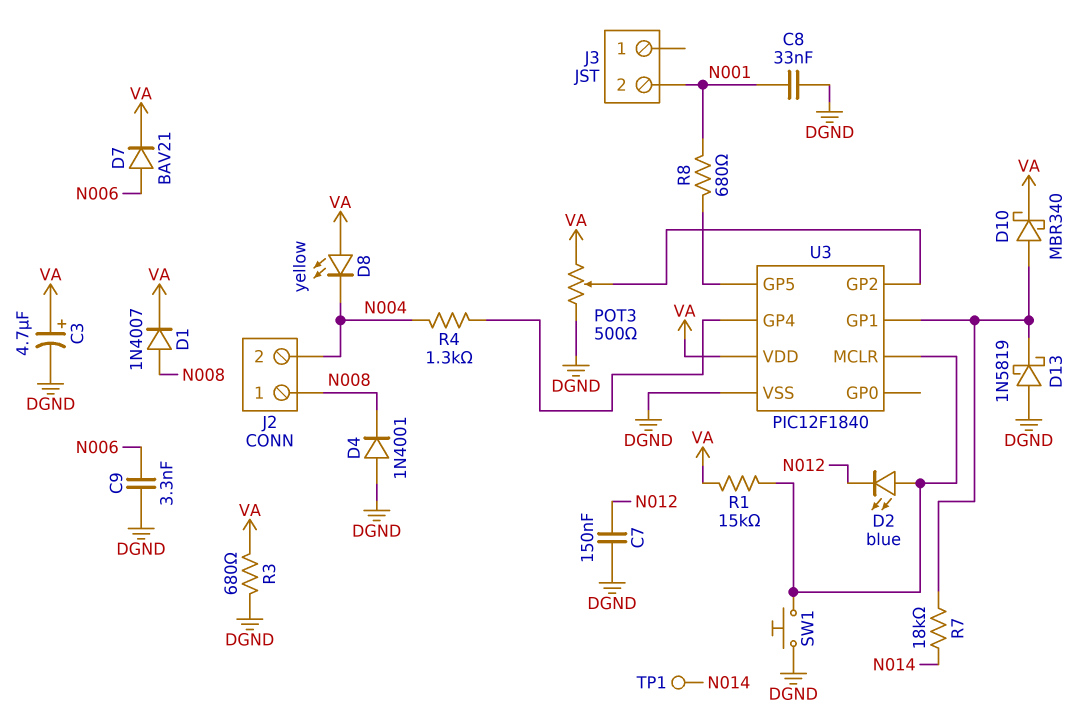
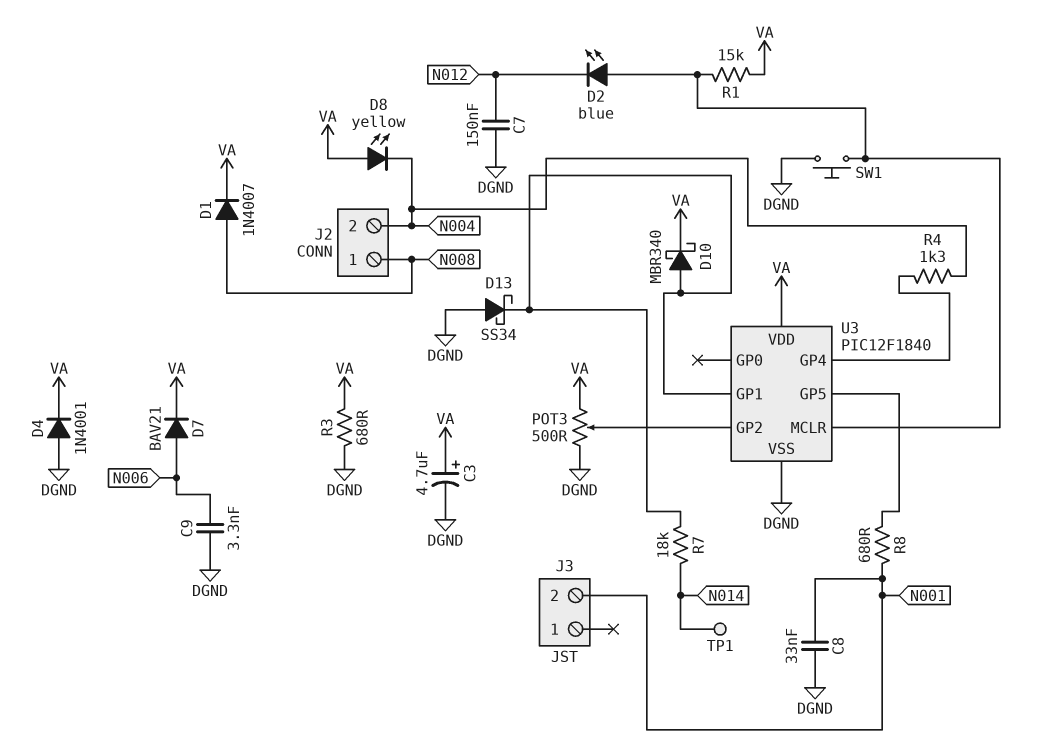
D4: diode 1N4001 (A DGND, K N008) -> diode 1N4001 (A DGND, K VA)
D13: schottky 1N5819 (A DGND, K U3/GP1) -> schottky SS34 (A DGND, K U3/GP1)

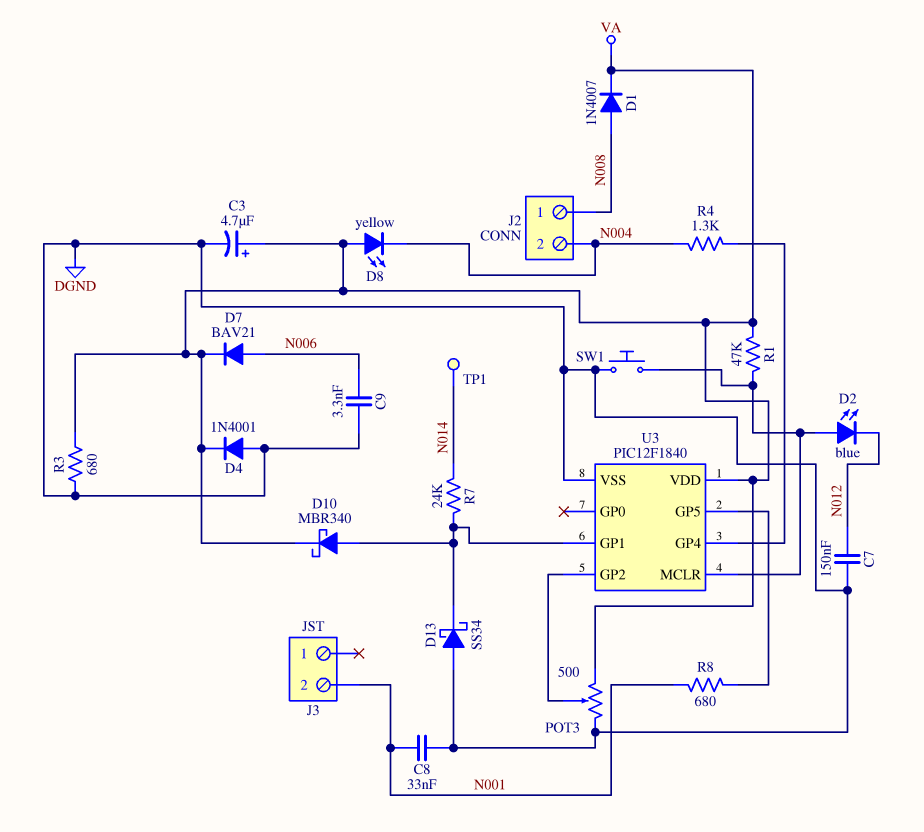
R1: 15k (U3/MCLR, VA) -> 47k (U3/MCLR, VA)
R7: 18k (N014, U3/GP1) -> 24k (N014, U3/GP1)

